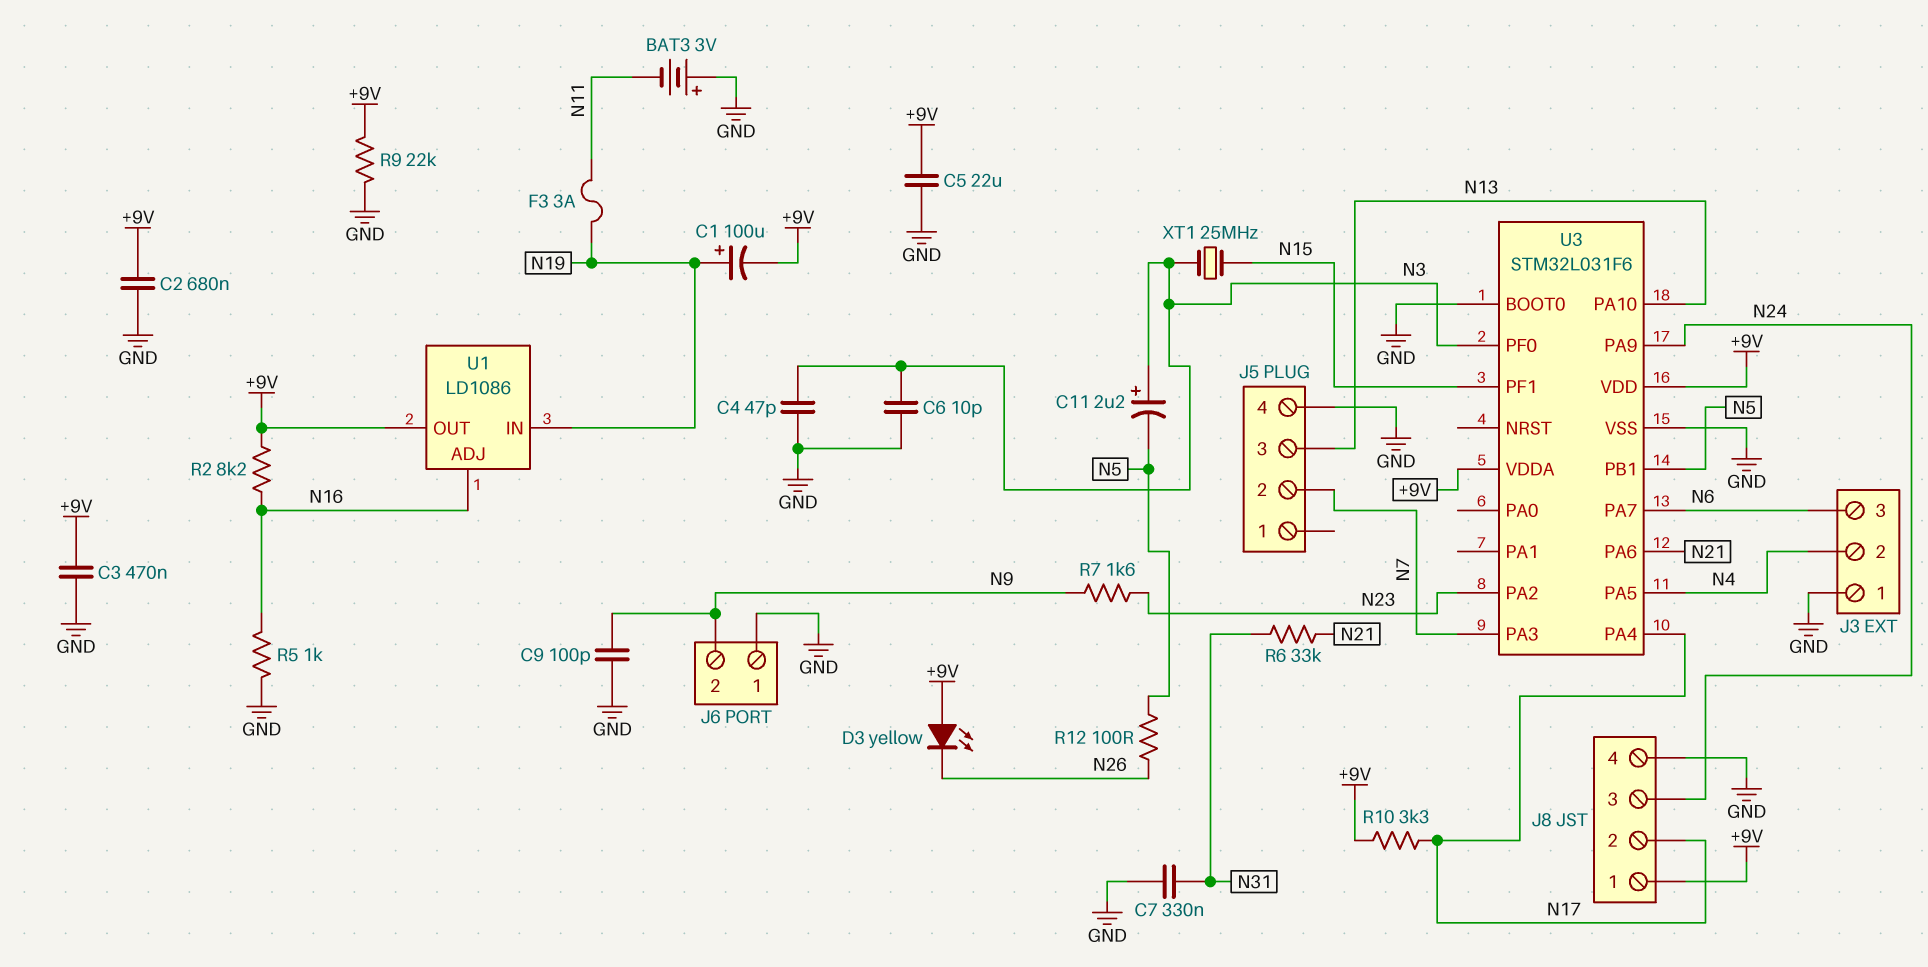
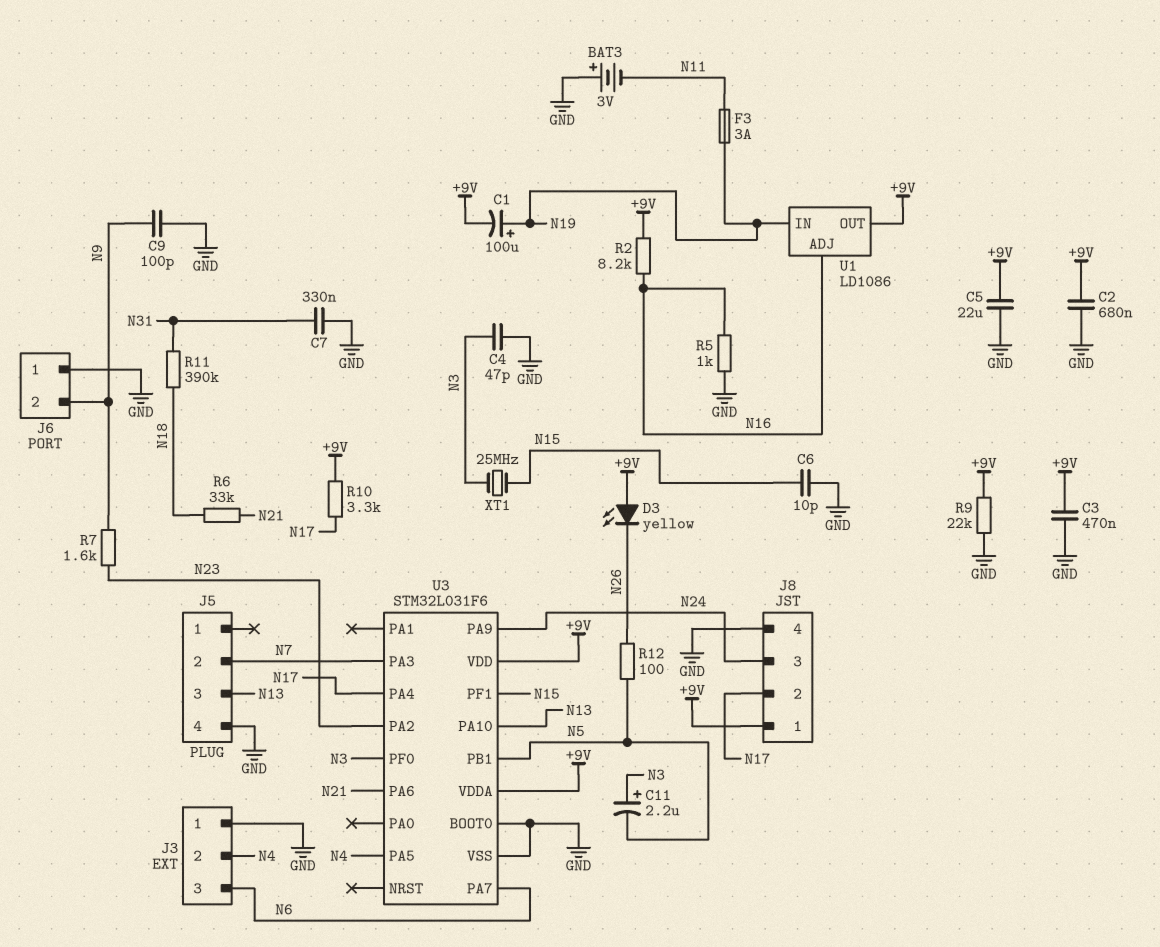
C6: 10pF (GND, N3) -> 10pF (GND, N15)
R6: 33k (N21, N31) -> 33k (N18, N21)
R11: none -> 390k (N18, N31)

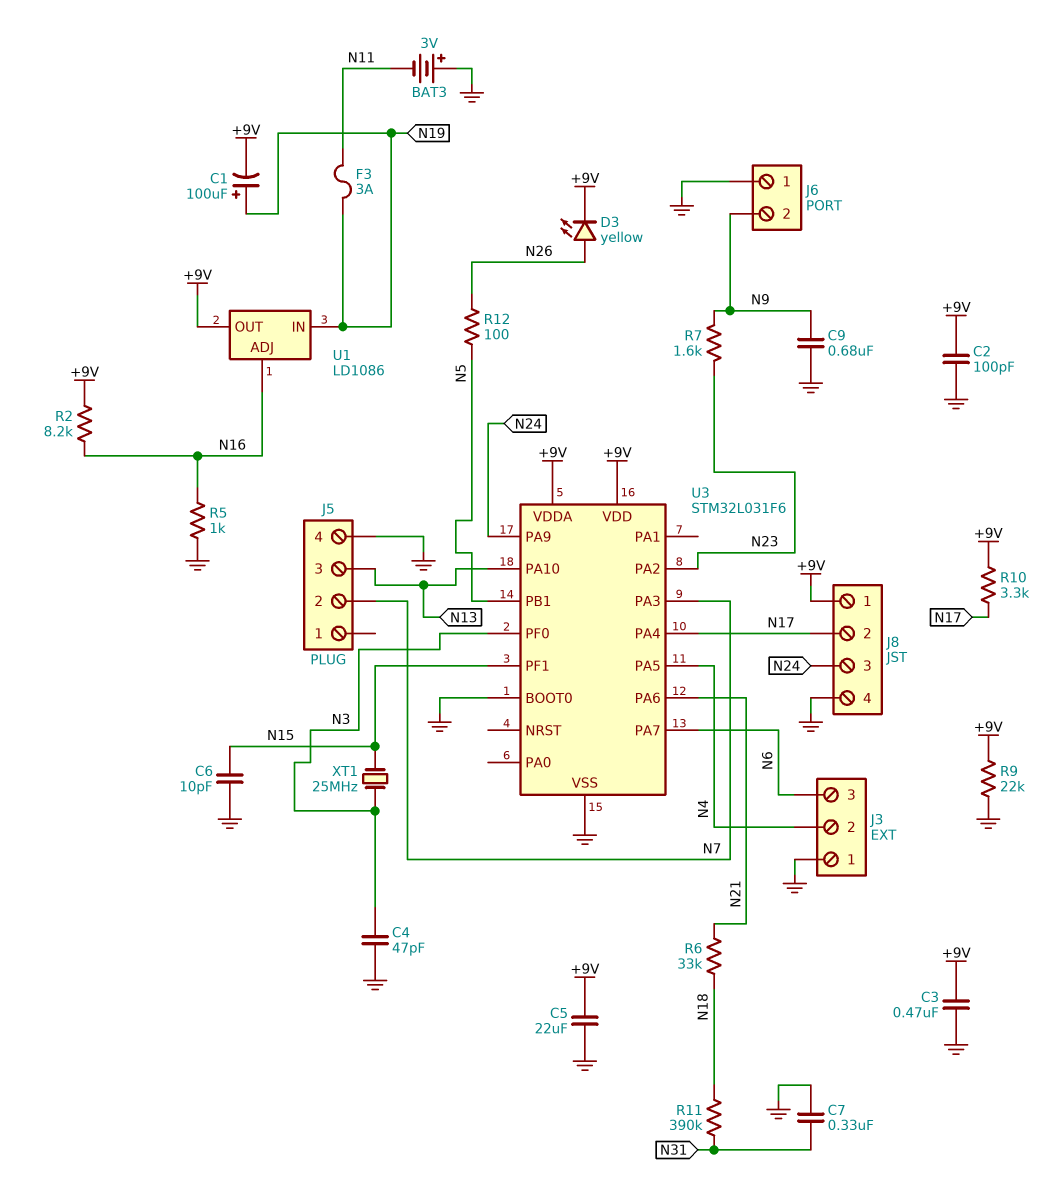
C2: 680nF (+9V, GND) -> 100pF (+9V, GND)
C9: 100pF (GND, N9) -> 680nF (GND, N9)
C11: 2.2uF (plus N3, minus N5) -> none
D3: LED yellow (A +9V, K N26) -> LED yellow (A N26, K +9V)

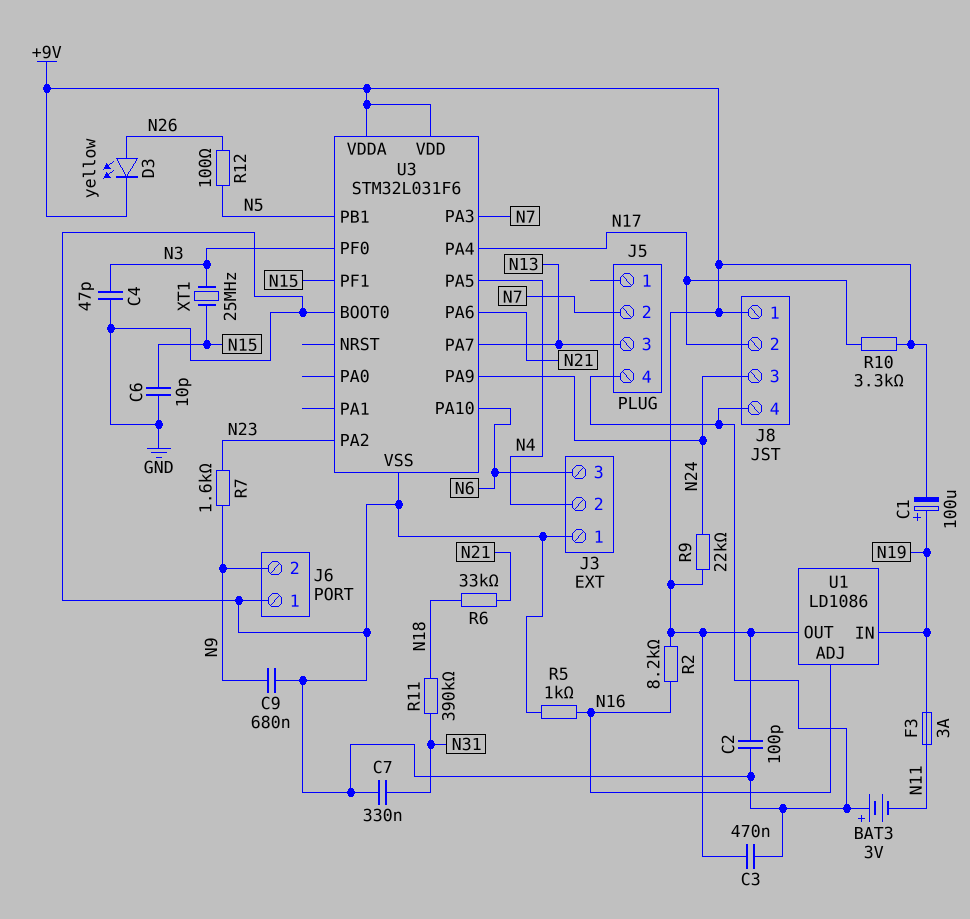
C5: 22uF (+9V, GND) -> none
R9: 22k (+9V, GND) -> 22k (+9V, N24)
U3 pin PA7: N6 -> N13
U3 pin PA10: N13 -> N6

